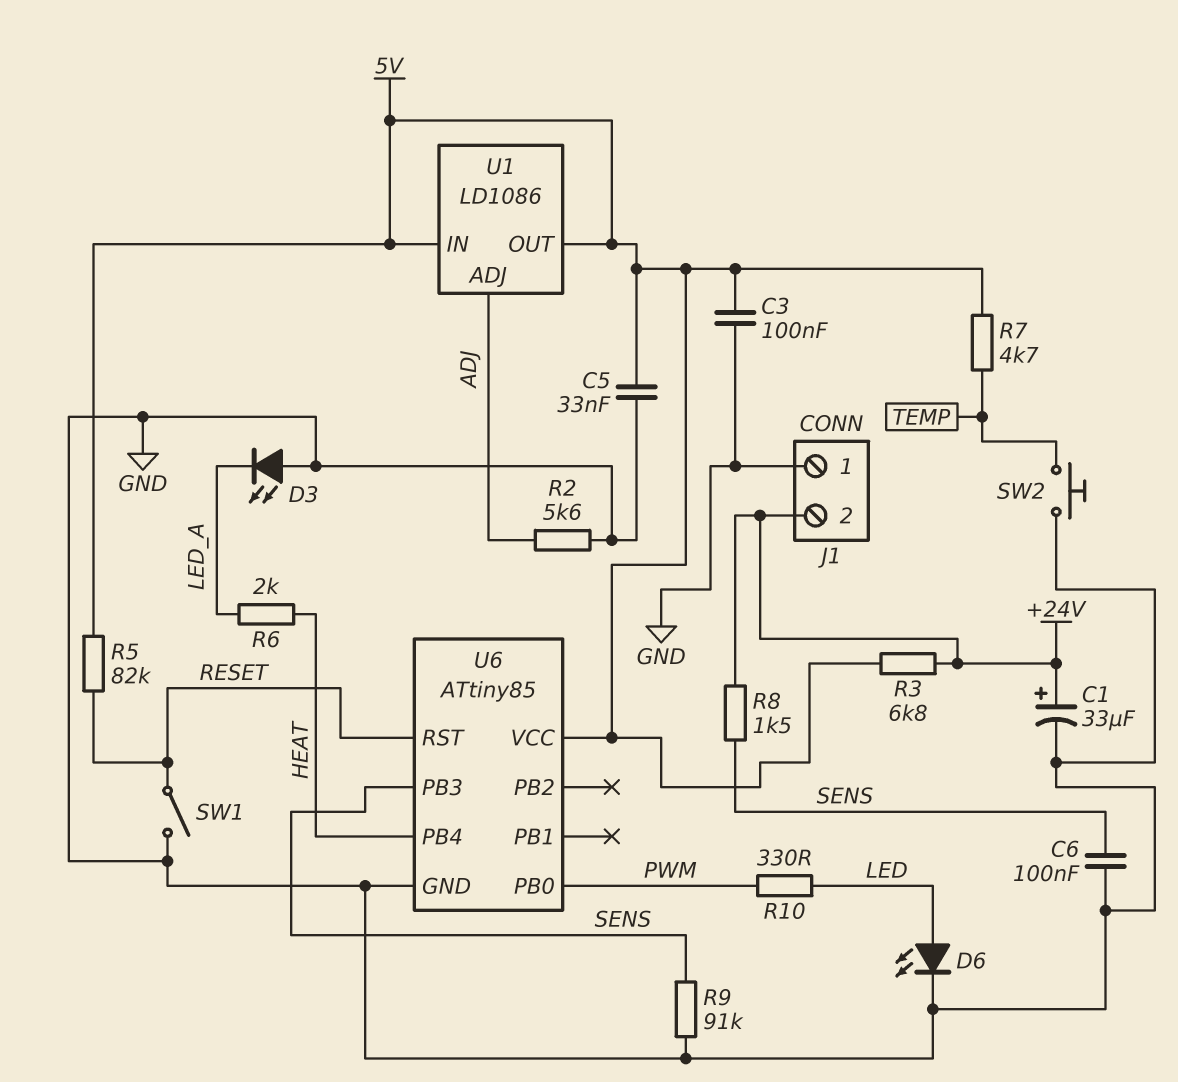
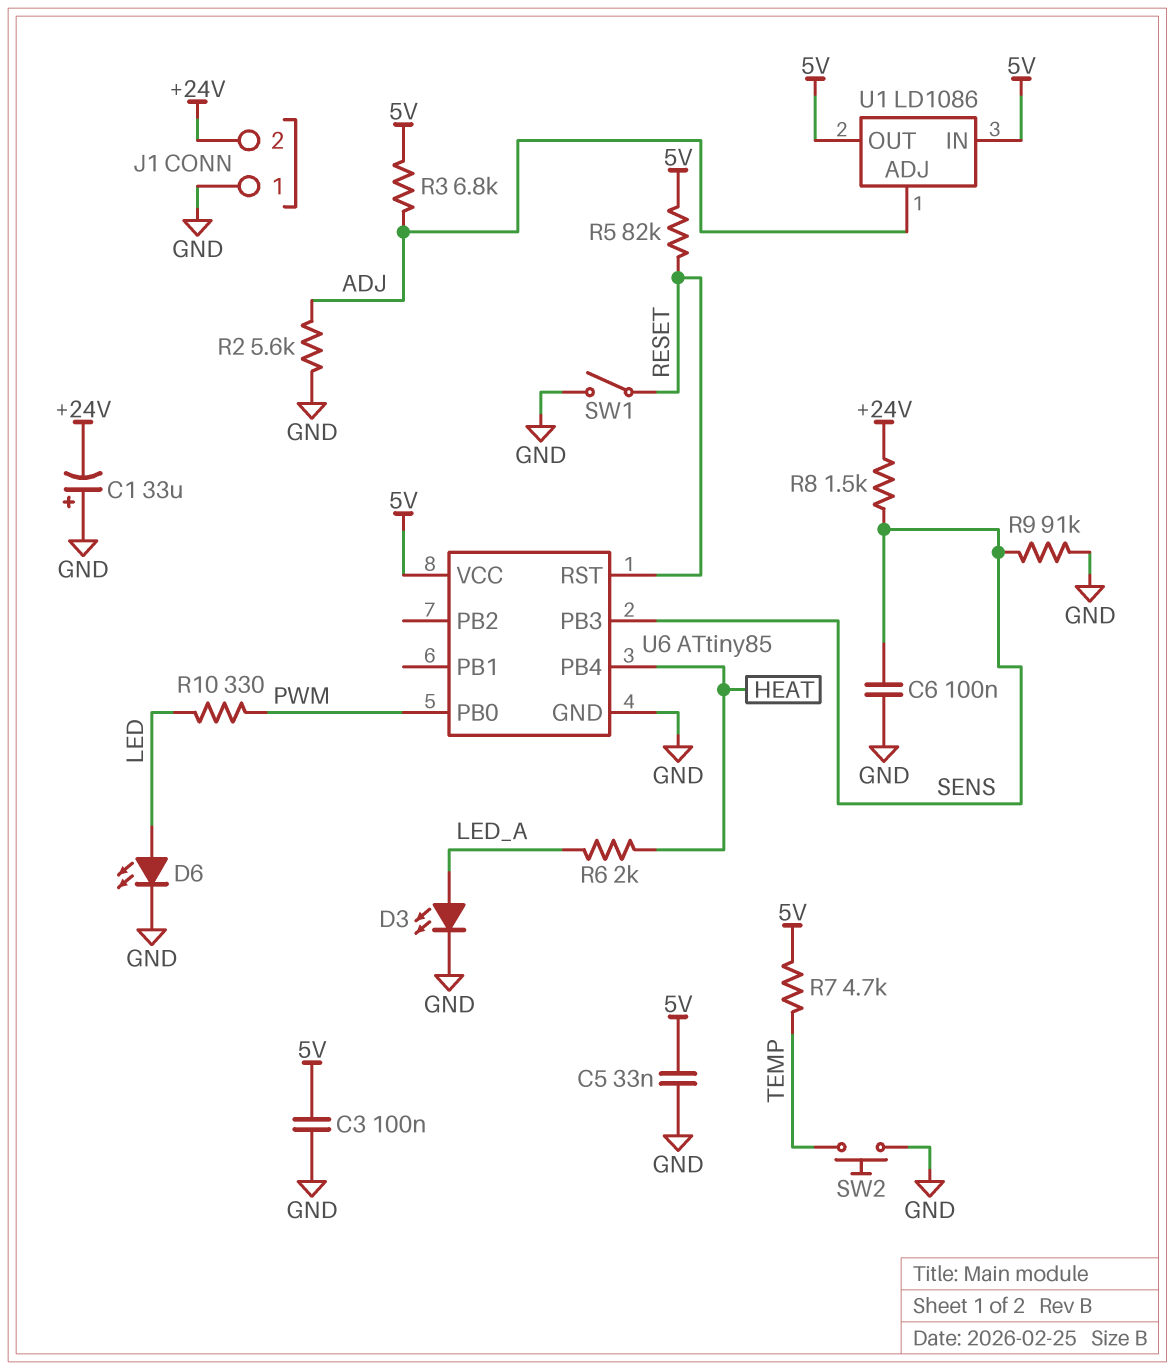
C1: 33uF (plus +24V, minus GND) -> 33uF (plus GND, minus +24V)
D3: LED (A GND, K LED_A) -> LED (A LED_A, K GND)
R3: 6.8k (+24V, 5V) -> 6.8k (5V, ADJ)

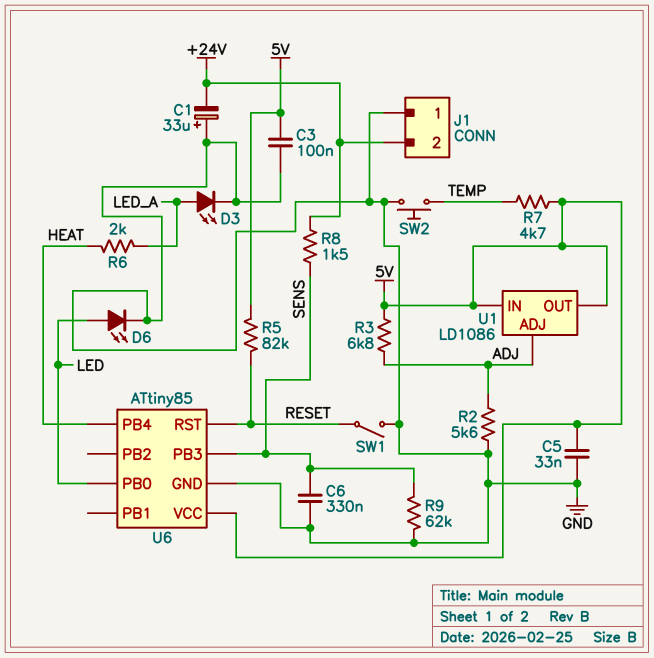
C6: 100nF (GND, SENS) -> 330nF (GND, SENS)
R9: 91k (GND, SENS) -> 62k (GND, SENS)
R10: 330 (LED, PWM) -> none
U6 pin PB0: PWM -> LED

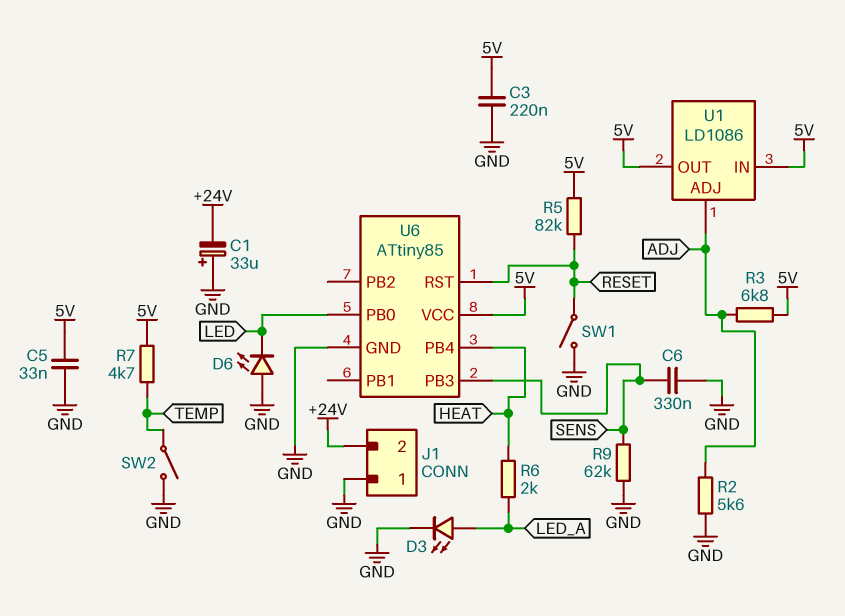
C3: 100nF (5V, GND) -> 220nF (5V, GND)
D6: LED (A LED, K GND) -> LED (A GND, K LED)
R8: 1.5k (+24V, SENS) -> none
SW2: button (GND, TEMP) -> switch (GND, TEMP)

